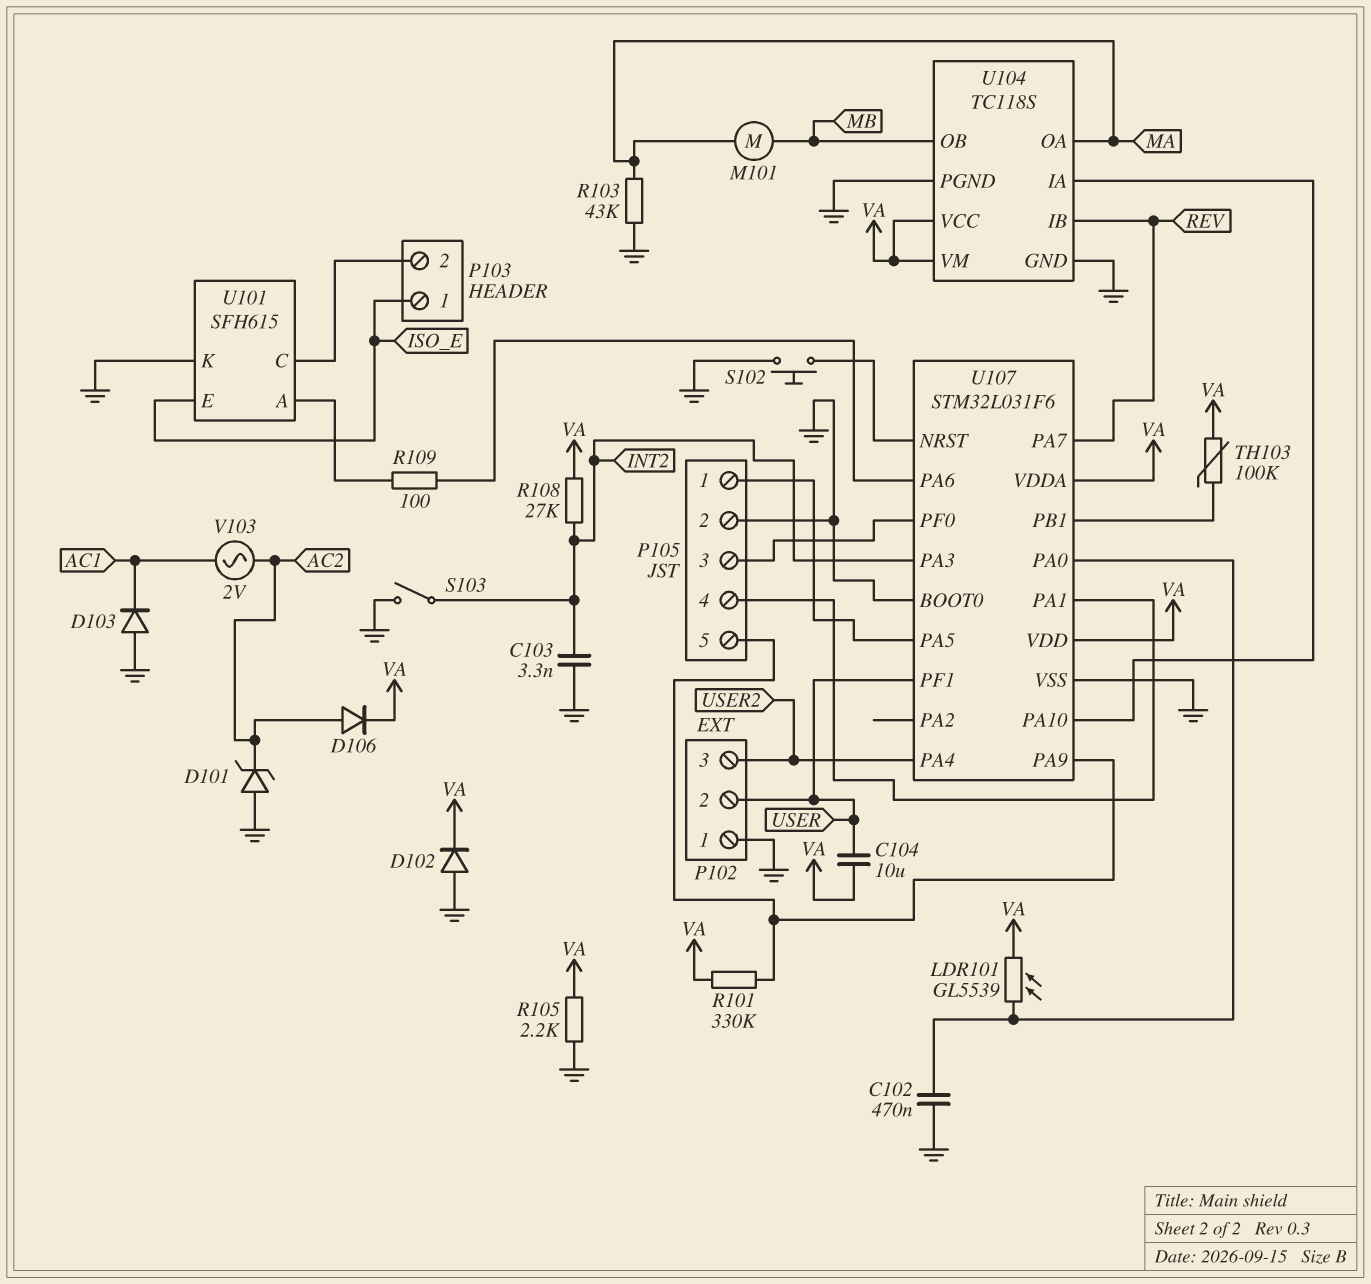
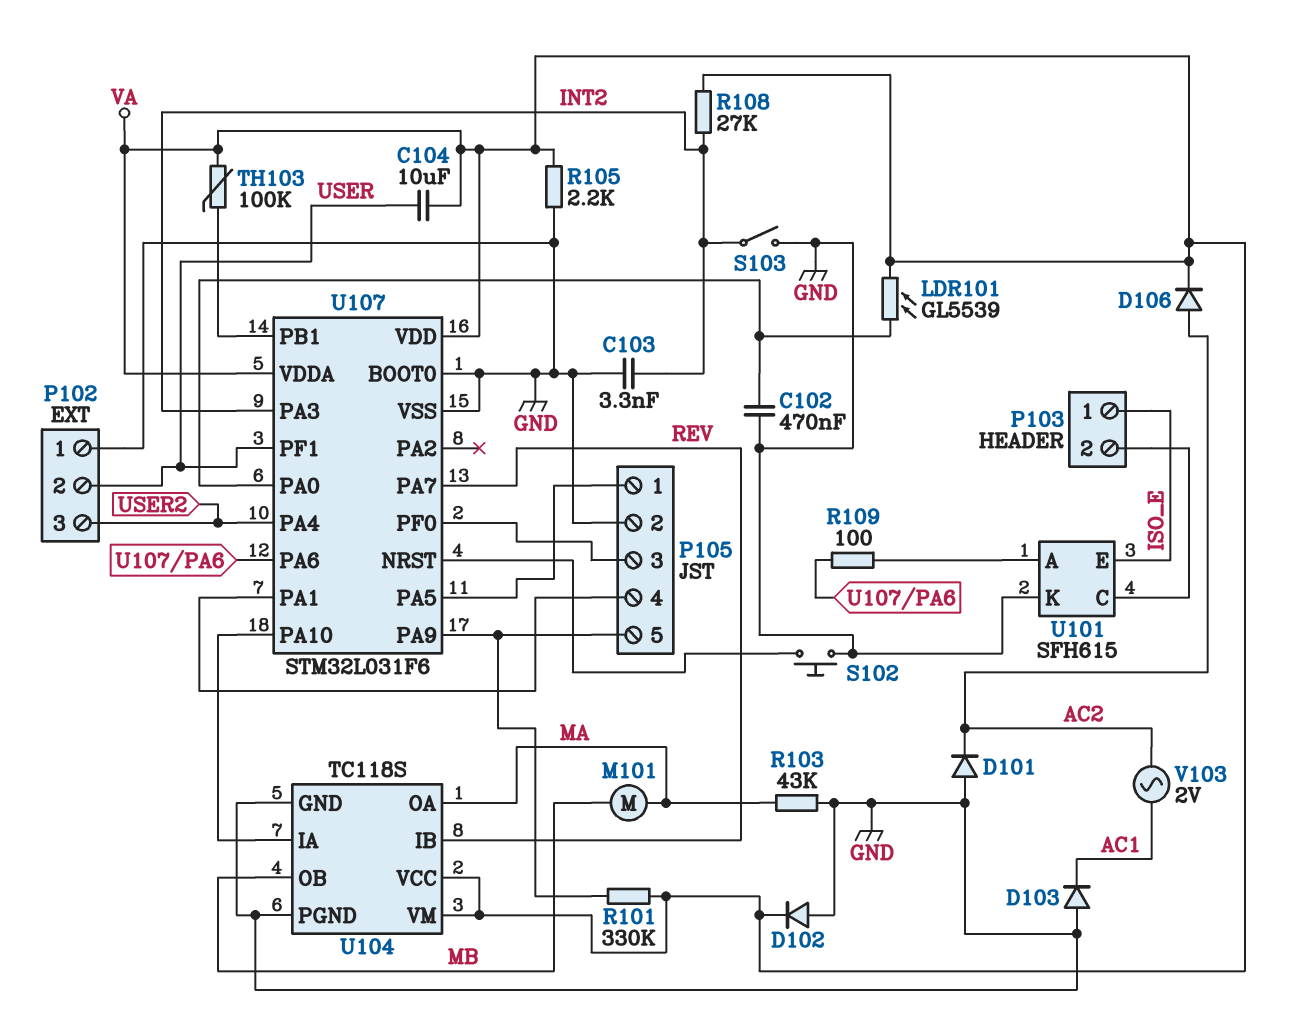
D101: zener (A GND, K AC2) -> diode (A GND, K AC2)

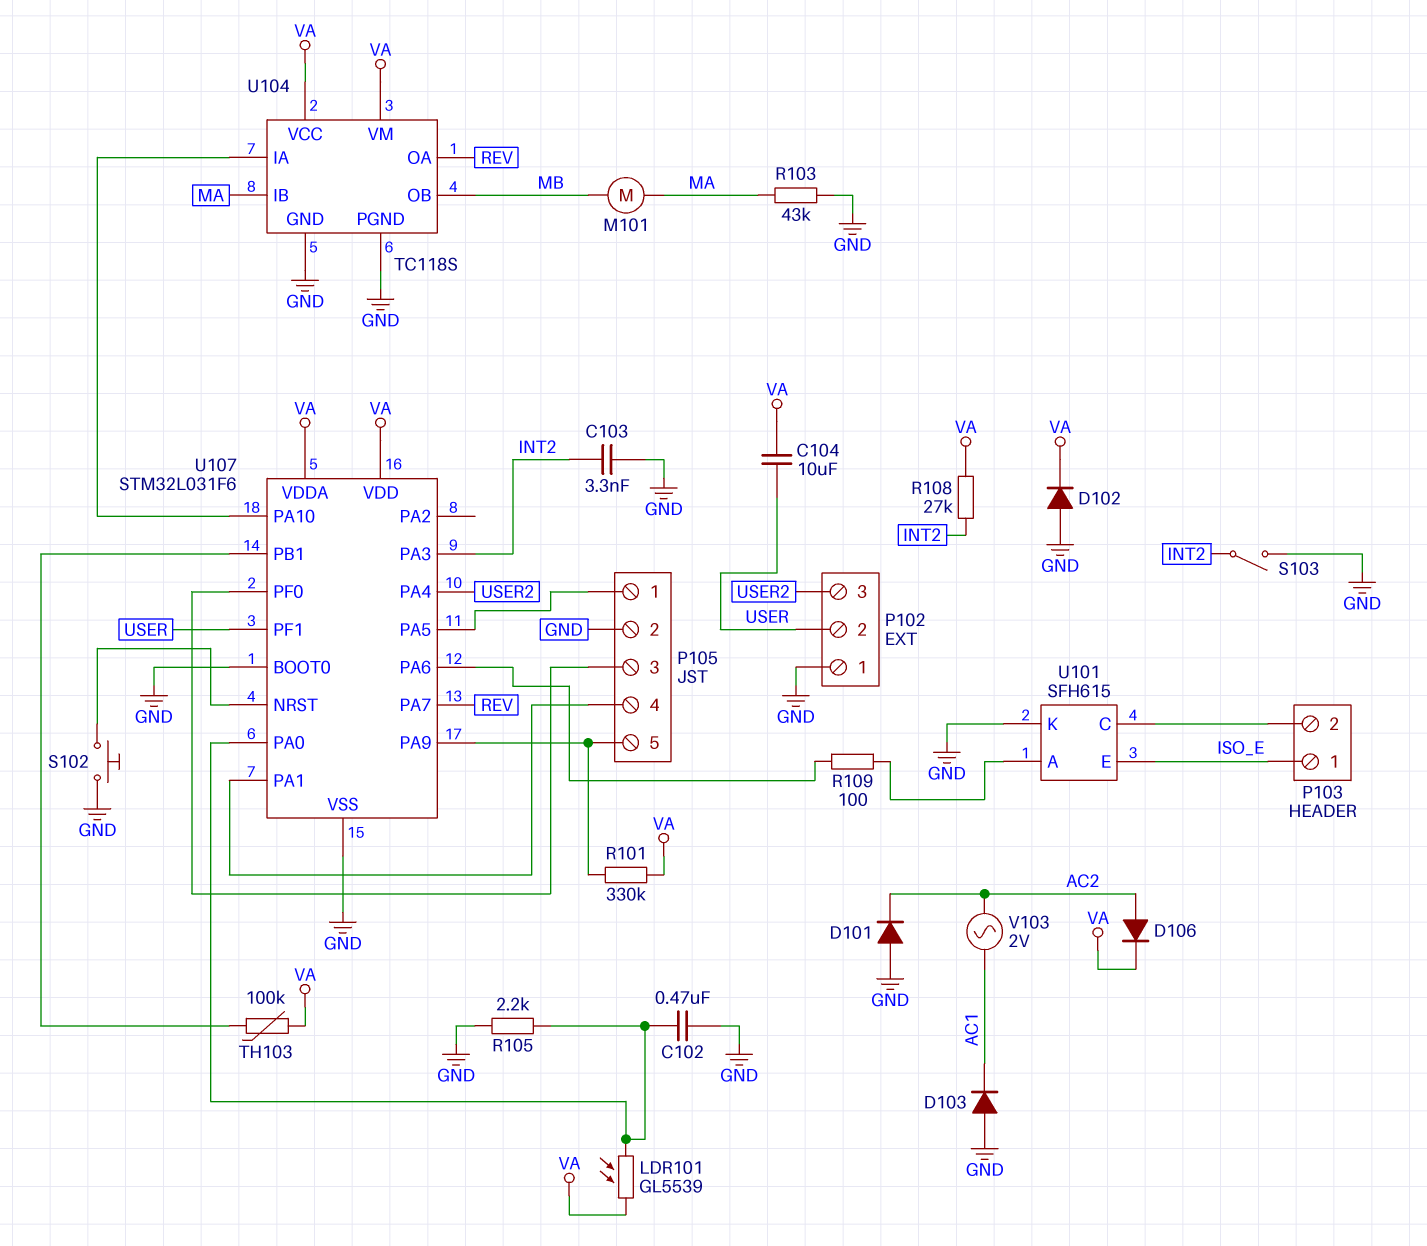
R105: 2.2k (GND, VA) -> 2.2k (GND, U107/PA0)
U104 pin IB: REV -> MA
U104 pin OA: MA -> REV

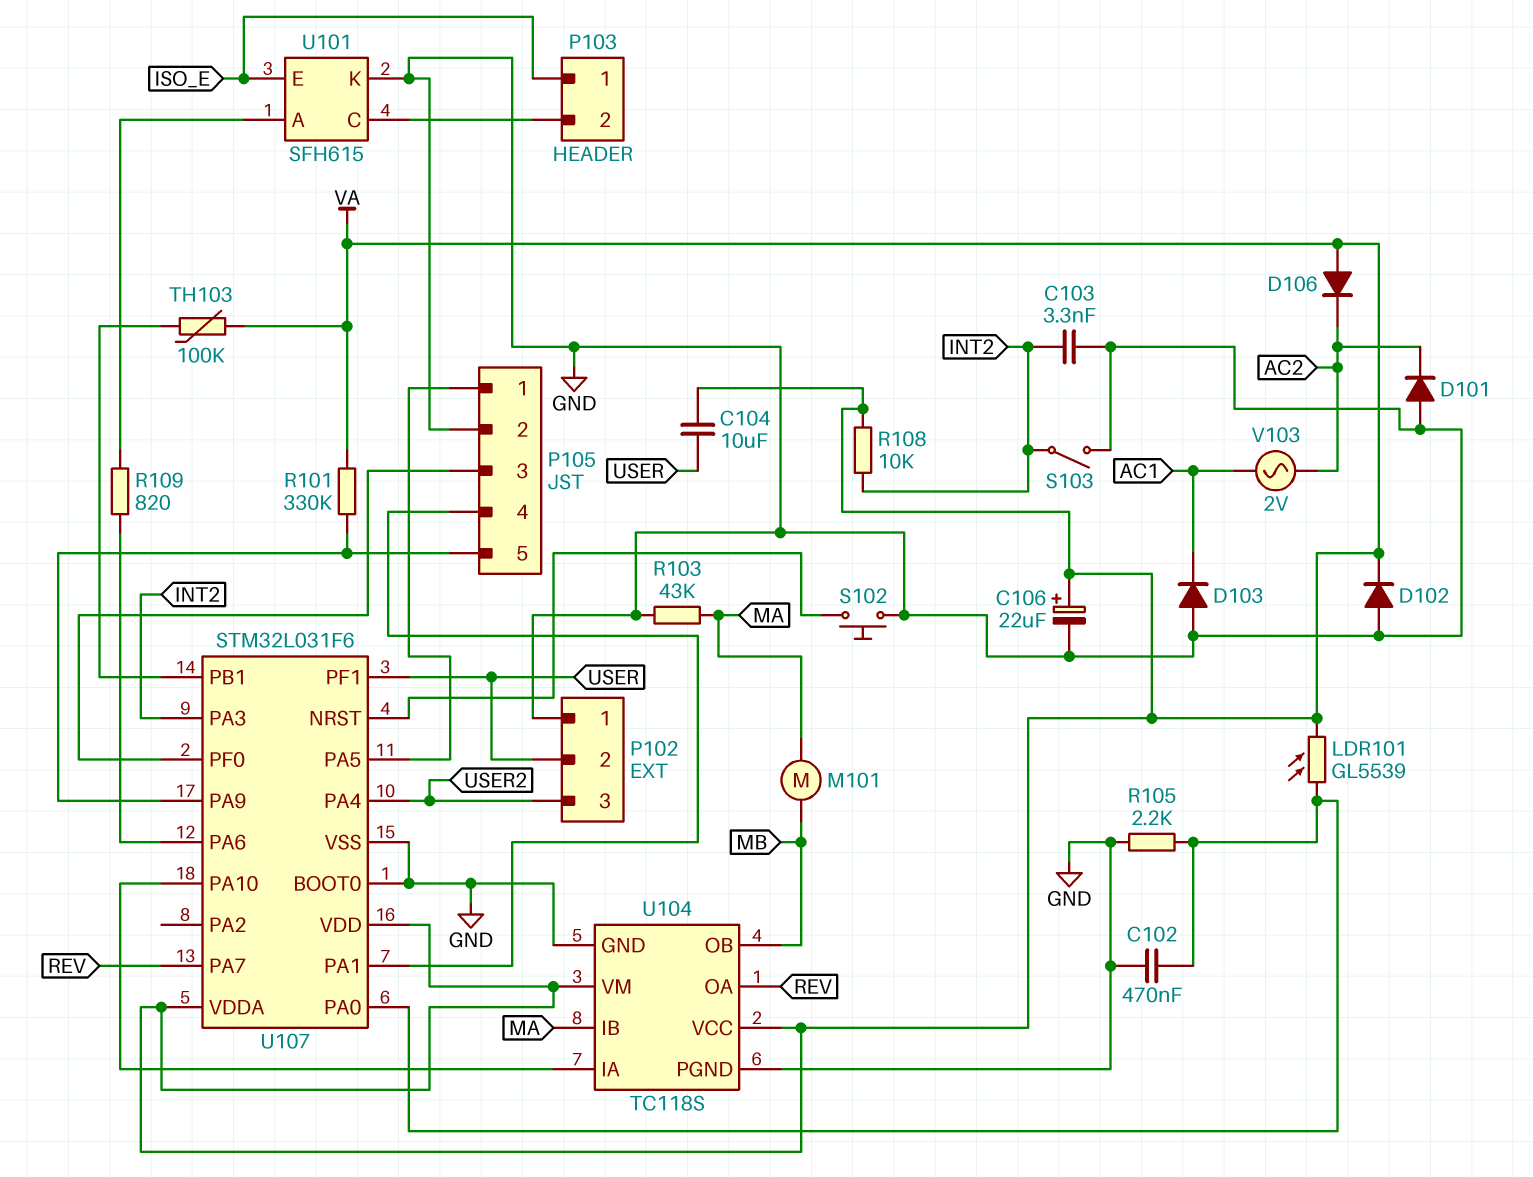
C106: none -> 22uF (plus VA, minus GND)
D106: diode (A AC2, K VA) -> diode (A VA, K AC2)
R108: 27k (INT2, VA) -> 10k (INT2, VA)
R109: 100 (U101/A, U107/PA6) -> 820 (U101/A, U107/PA6)

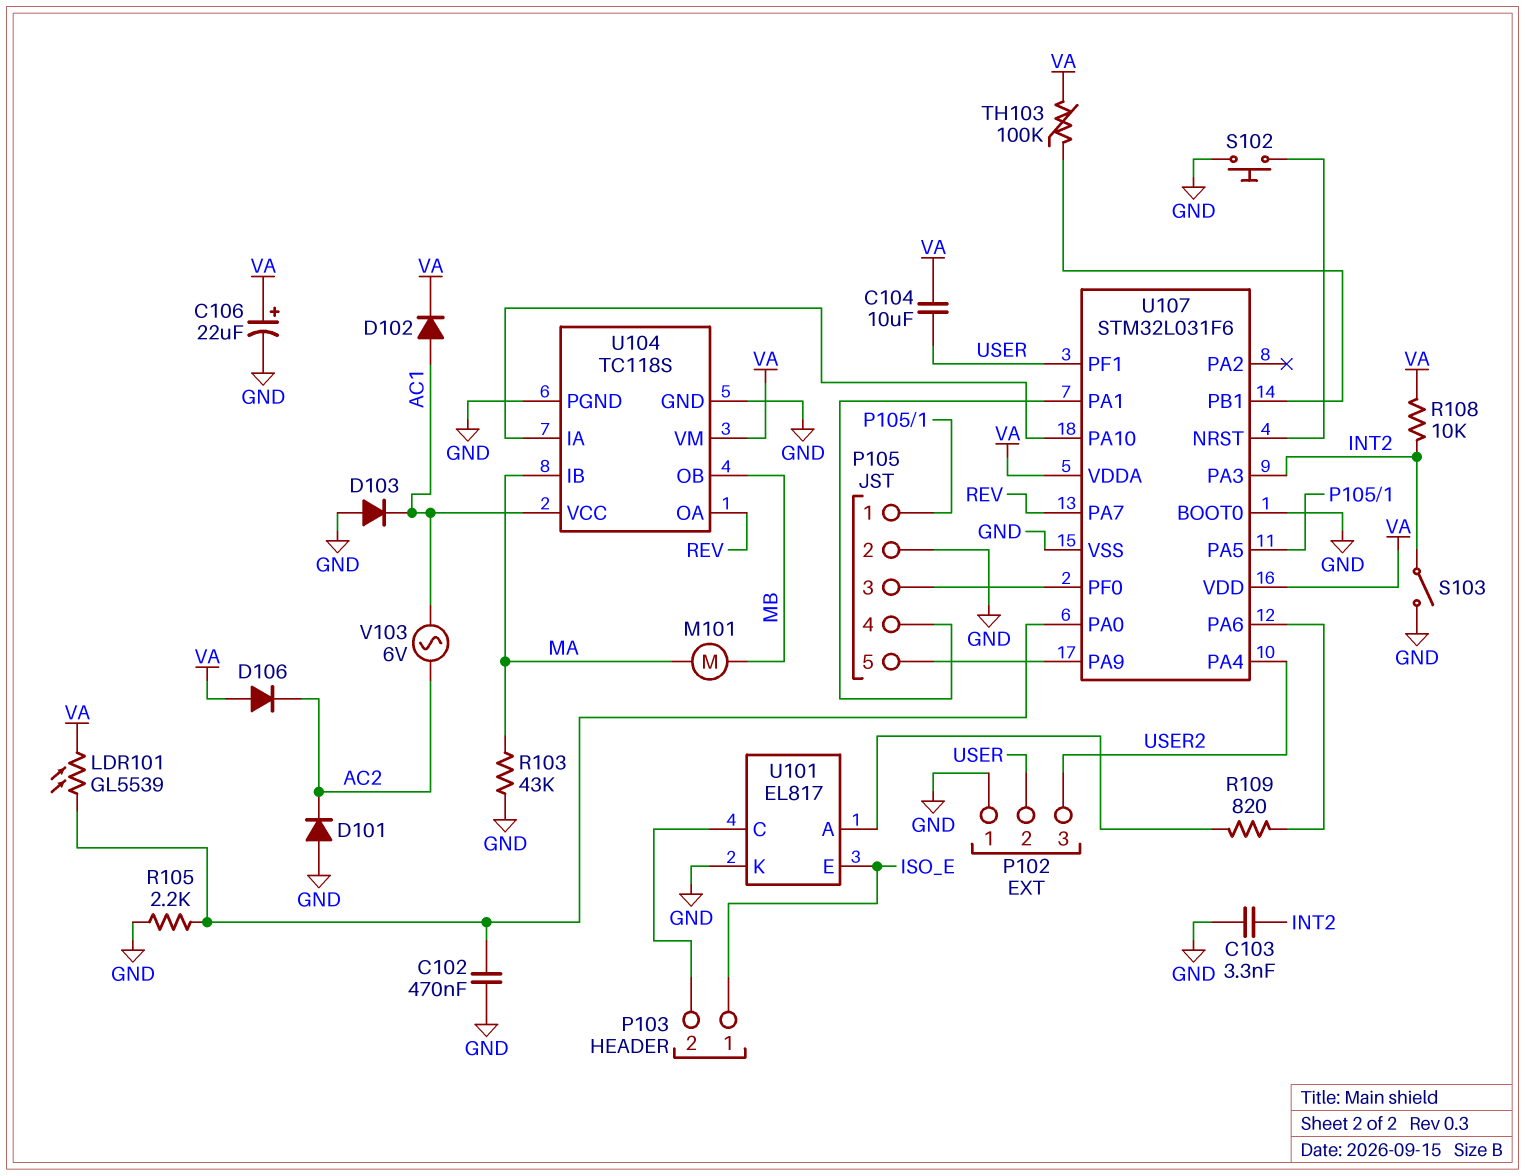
D102: diode (A GND, K VA) -> diode (A AC1, K VA)
R101: 330k (P105/5, VA) -> none
U101: SFH615 -> EL817
U104 pin VCC: VA -> AC1
V103: AC 2V (AC1, AC2) -> AC 6V (AC1, AC2)

